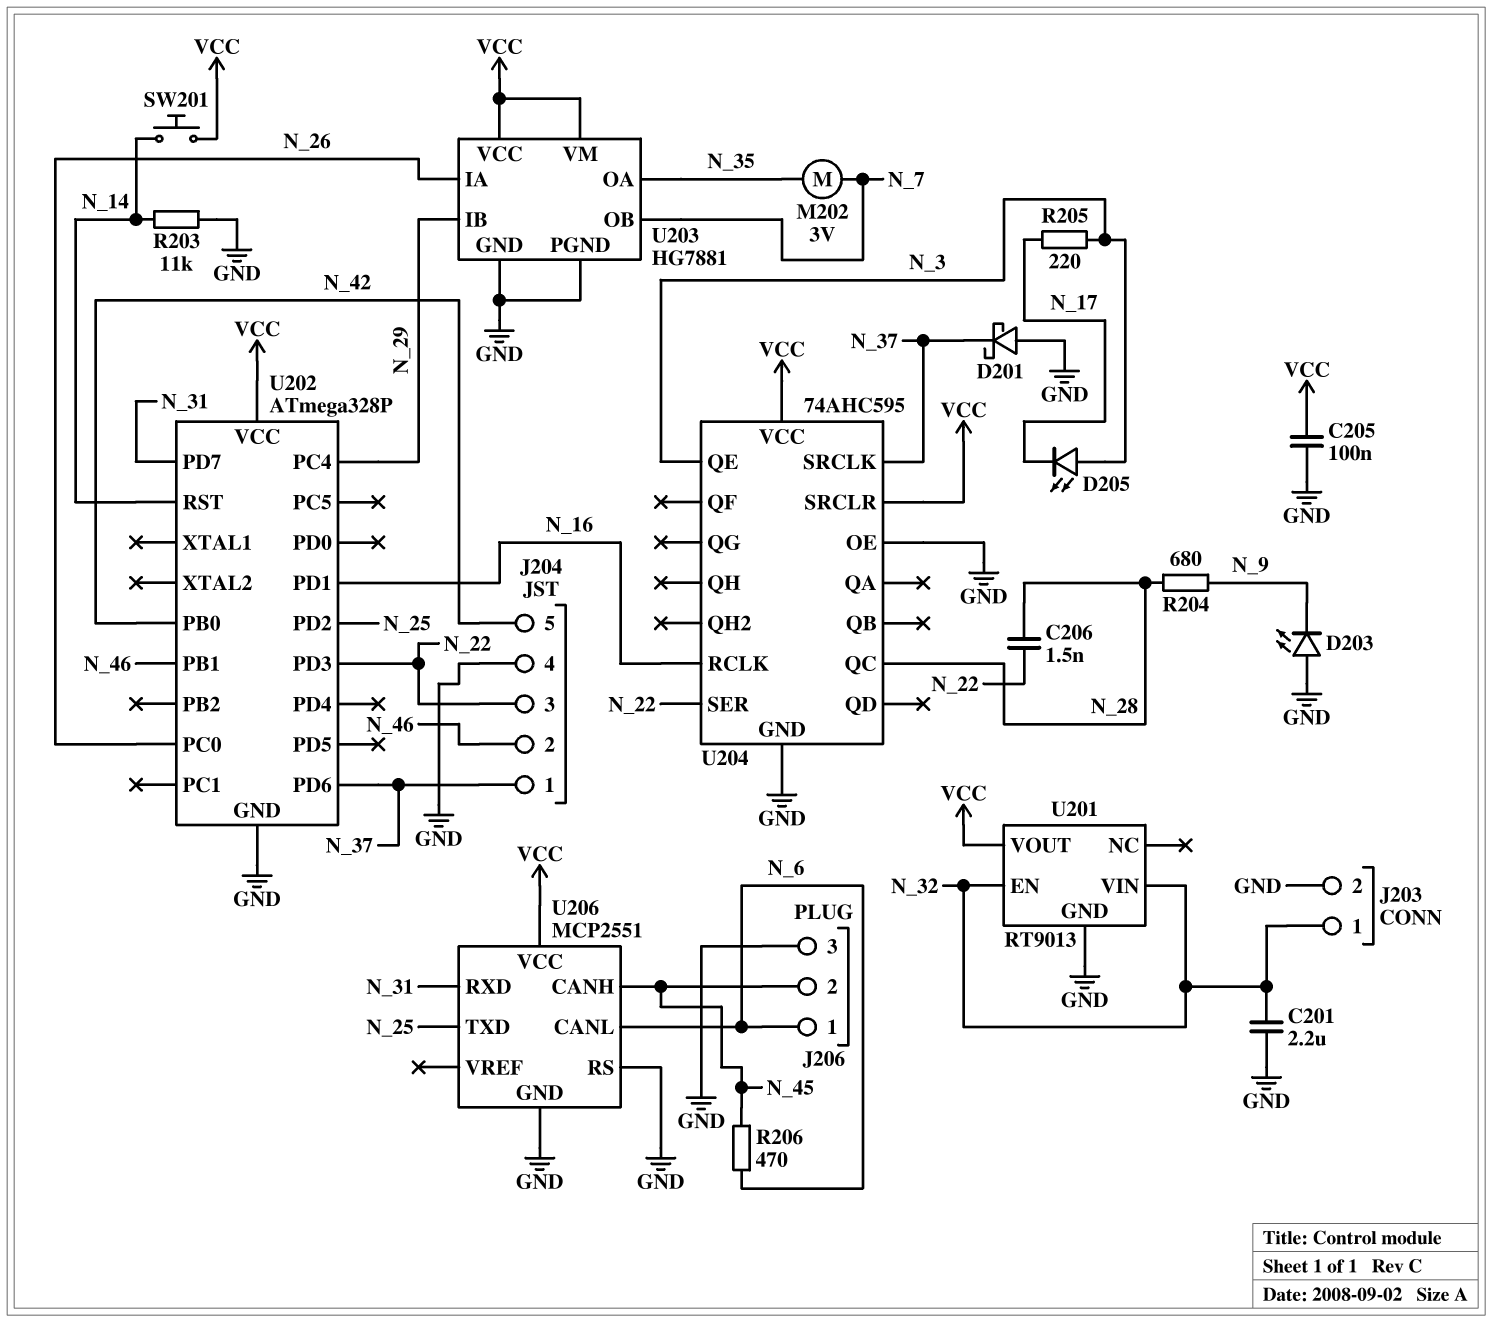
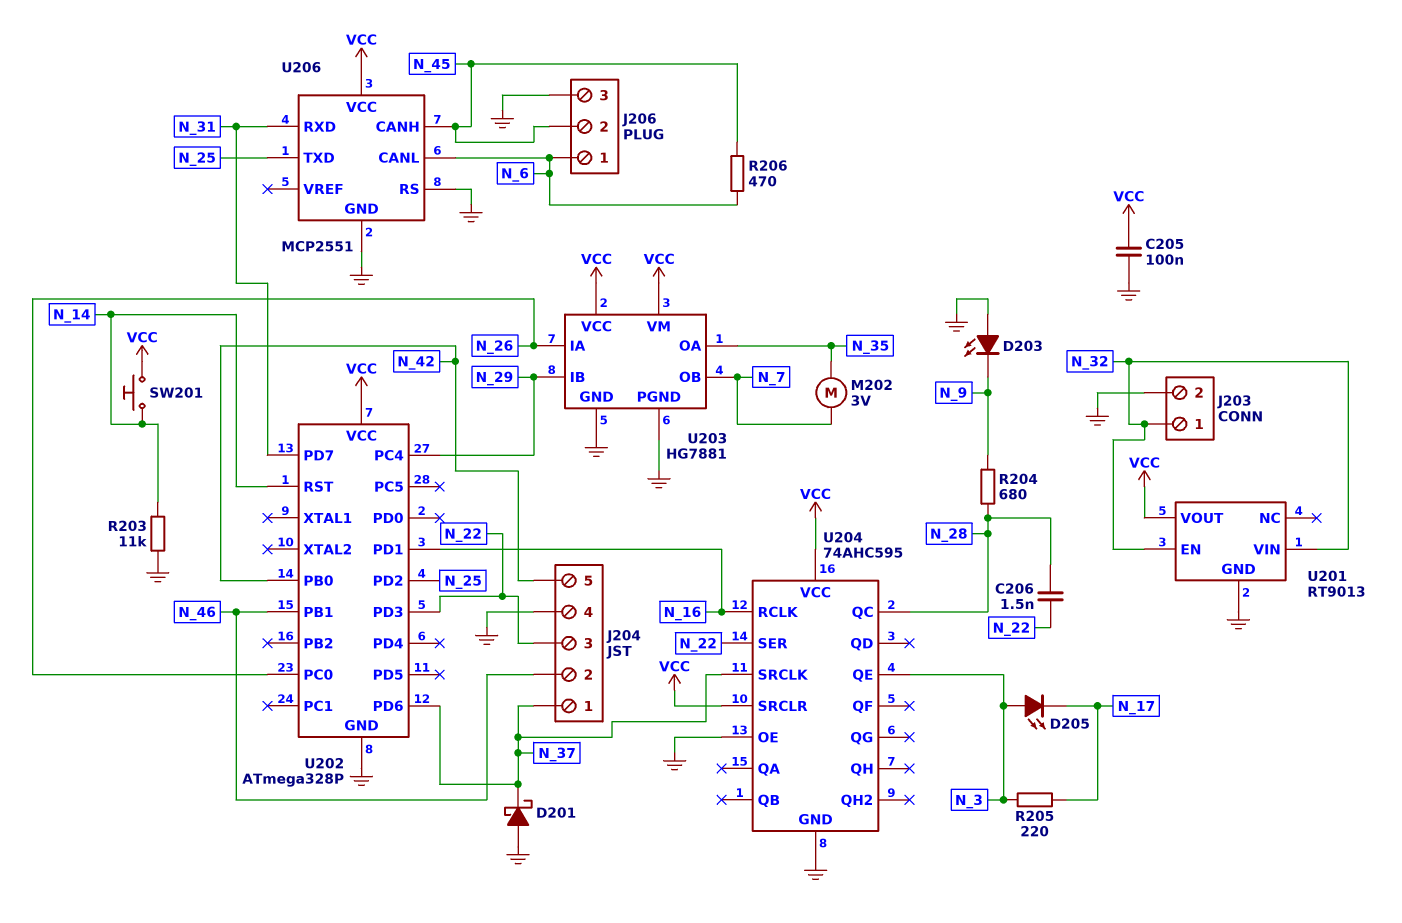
C201: 2.2uF (GND, N_32) -> none

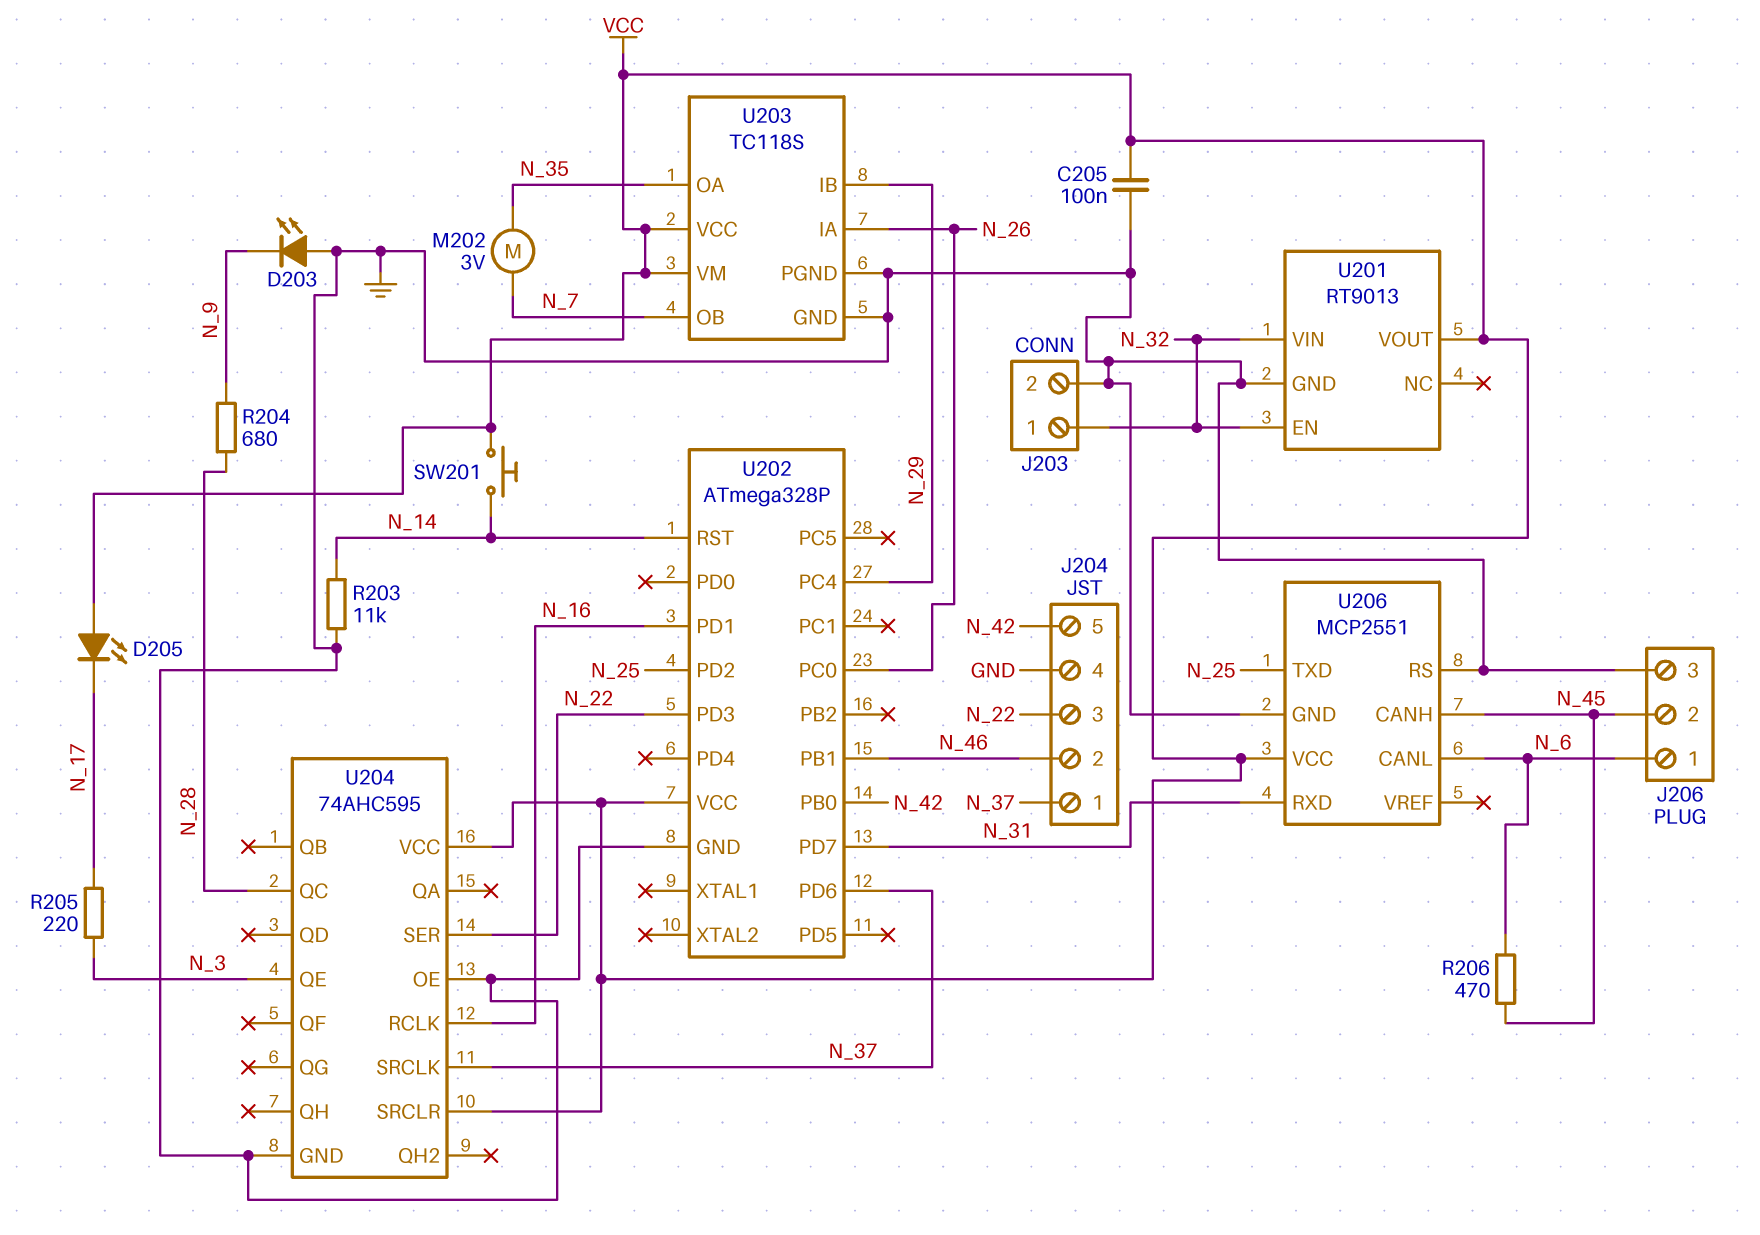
C206: 1.5nF (N_22, N_28) -> none
D201: schottky (A GND, K N_37) -> none
D205: LED (A N_3, K N_17) -> LED (A VCC, K N_17)
U203: HG7881 -> TC118S

